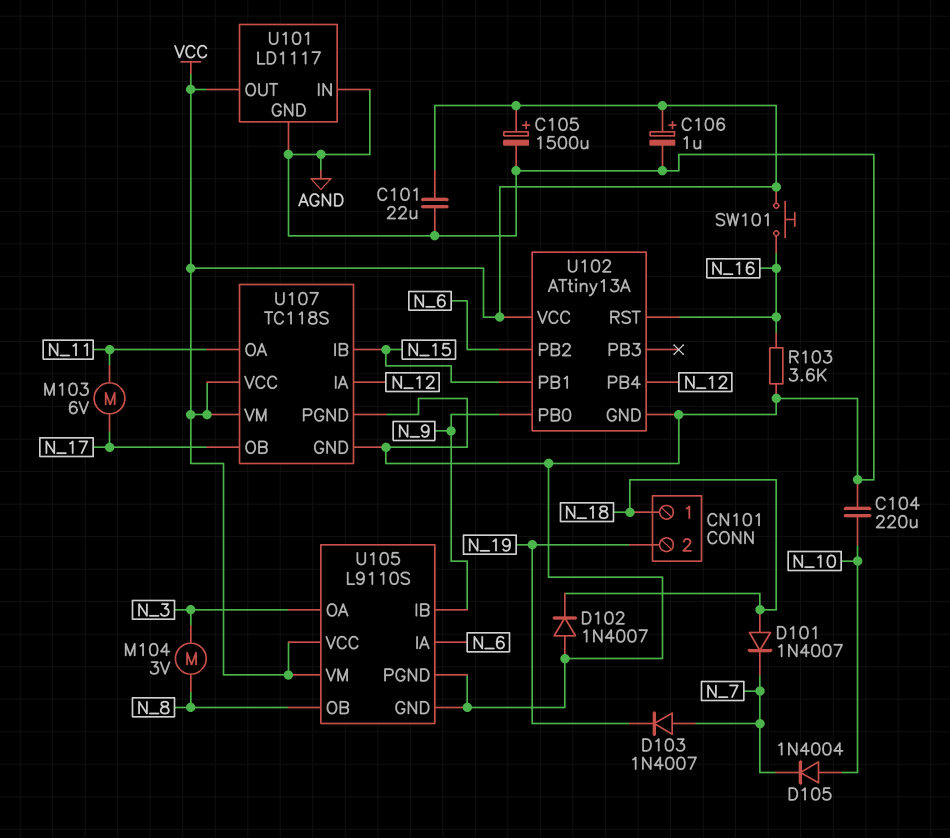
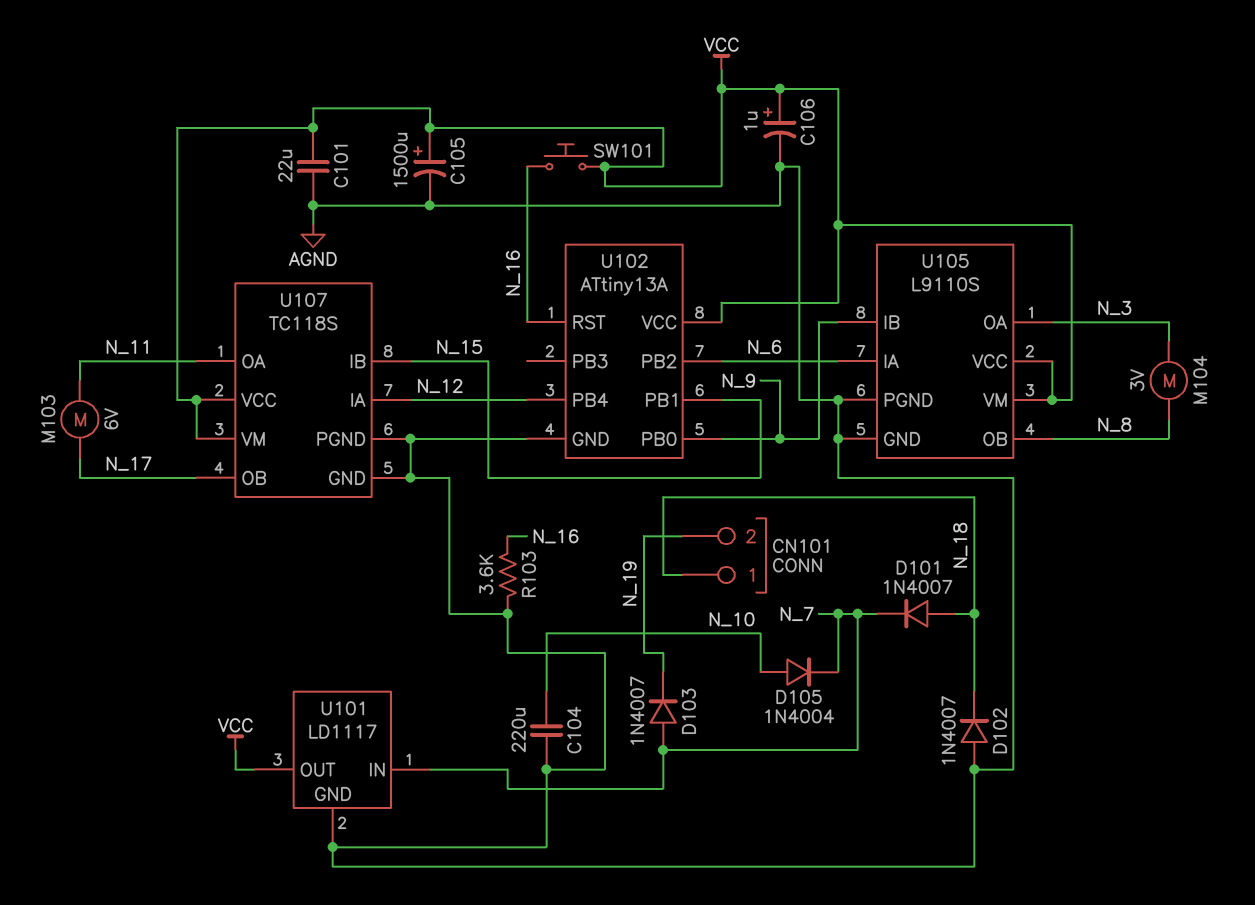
U101 pin IN: AGND -> N_7

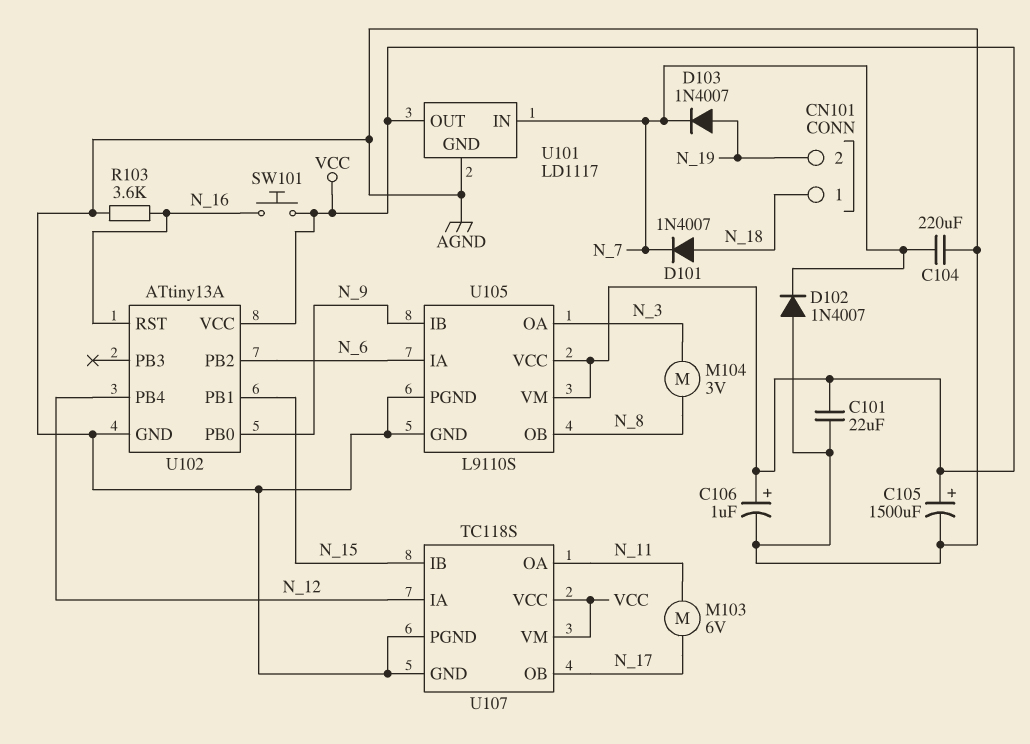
C104: 220uF (AGND, N_10) -> 220uF (AGND, N_7)
D102: diode 1N4007 (A AGND, K N_18) -> diode 1N4007 (A AGND, K N_7)
D103: diode 1N4007 (A N_7, K N_19) -> diode 1N4007 (A N_19, K N_7)
D105: diode 1N4004 (A N_10, K N_7) -> none

